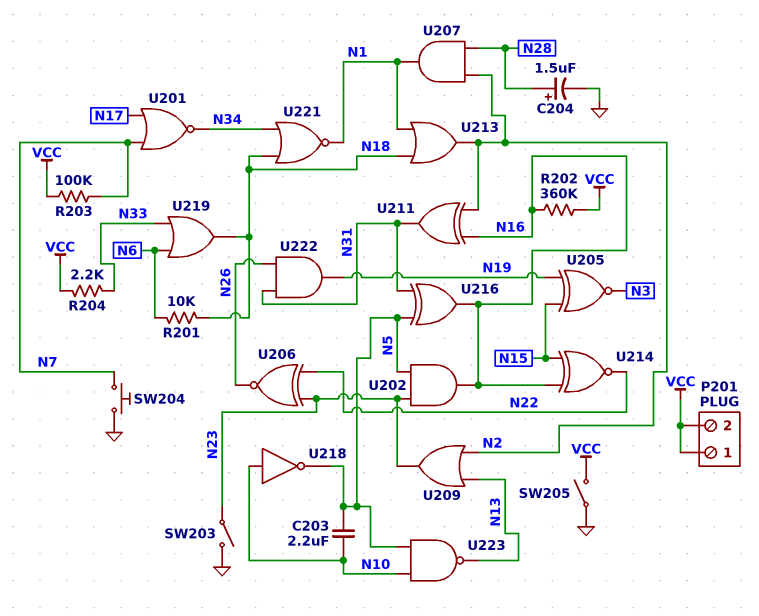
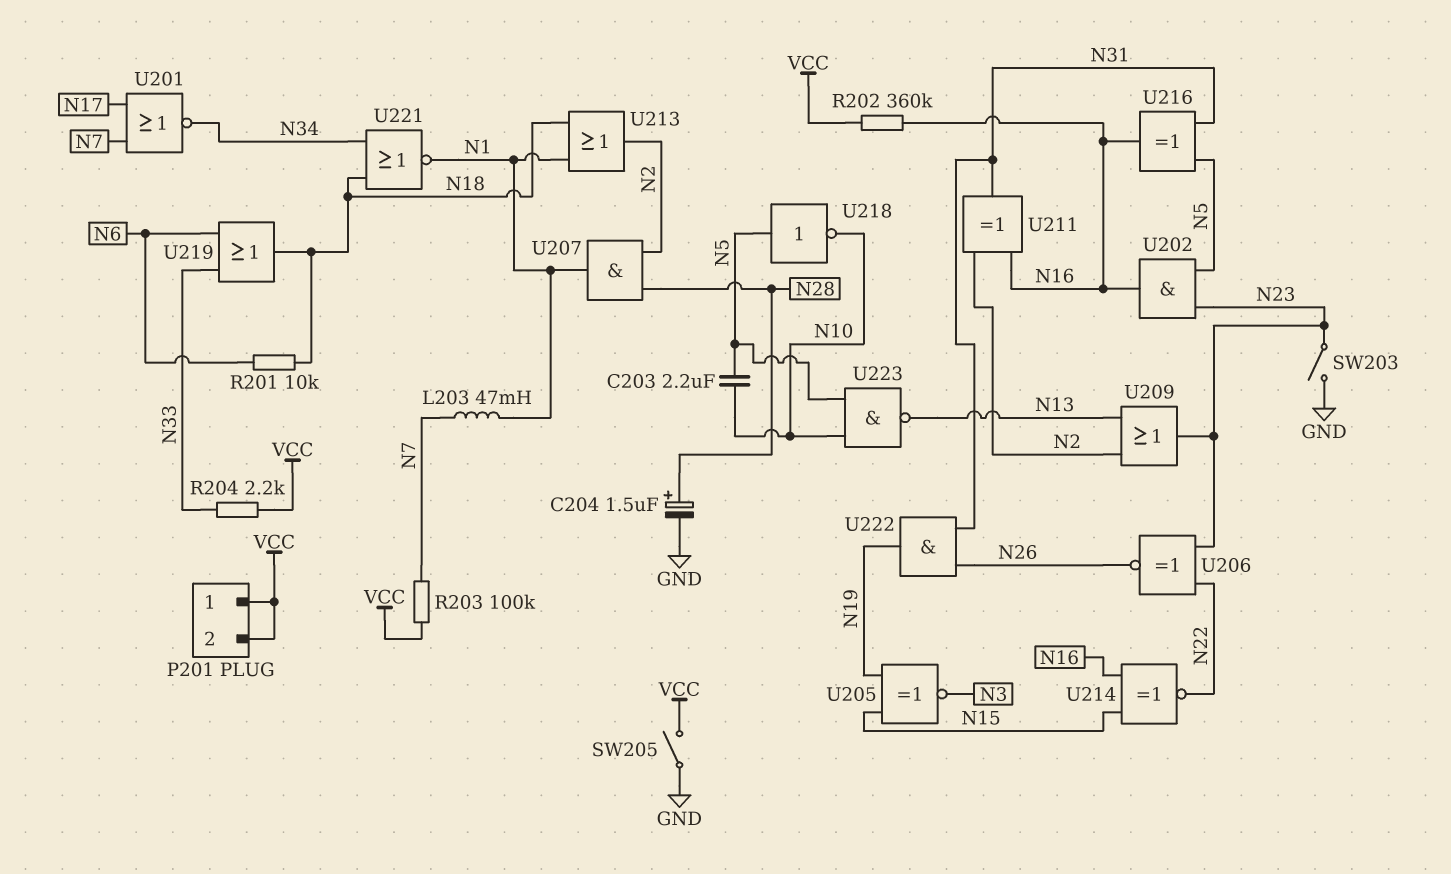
L203: none -> 47mH (N1, N7)
SW204: button (GND, N7) -> none
U218: NOT (in N10, out N5) -> NOT (in N5, out N10)

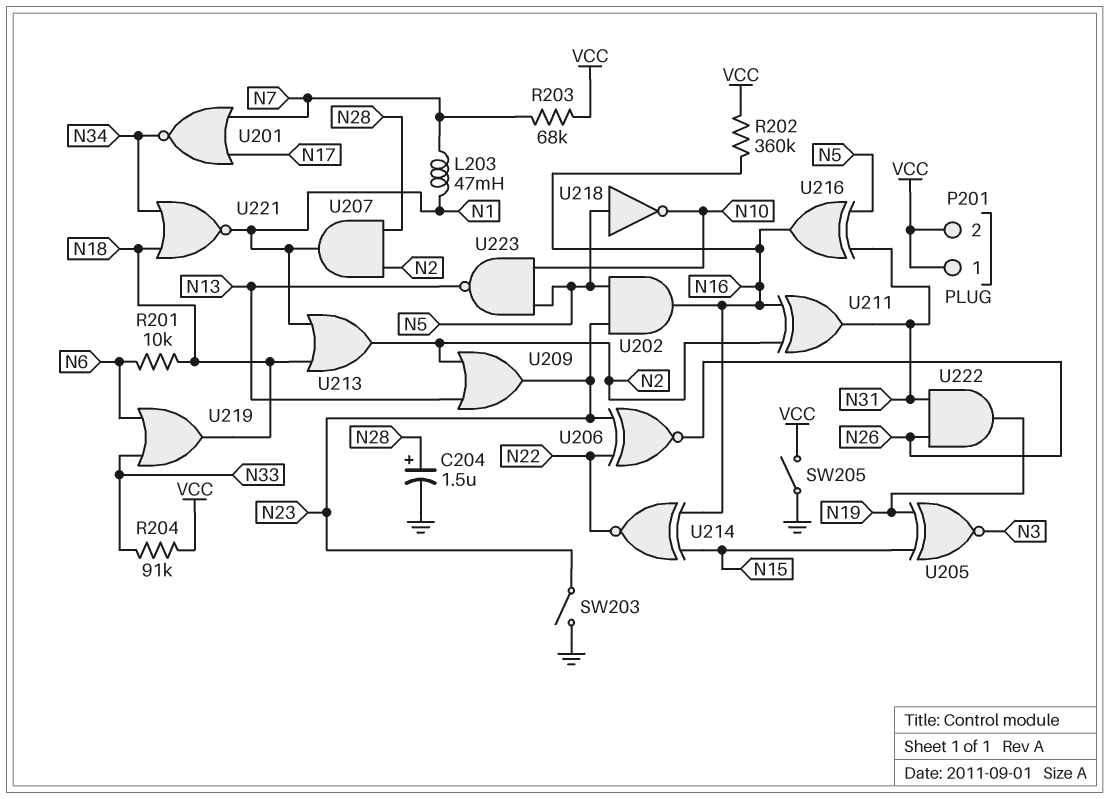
C203: 2.2uF (N5, N10) -> none
R203: 100k (N7, VCC) -> 68k (N7, VCC)
R204: 2.2k (N33, VCC) -> 91k (N33, VCC)

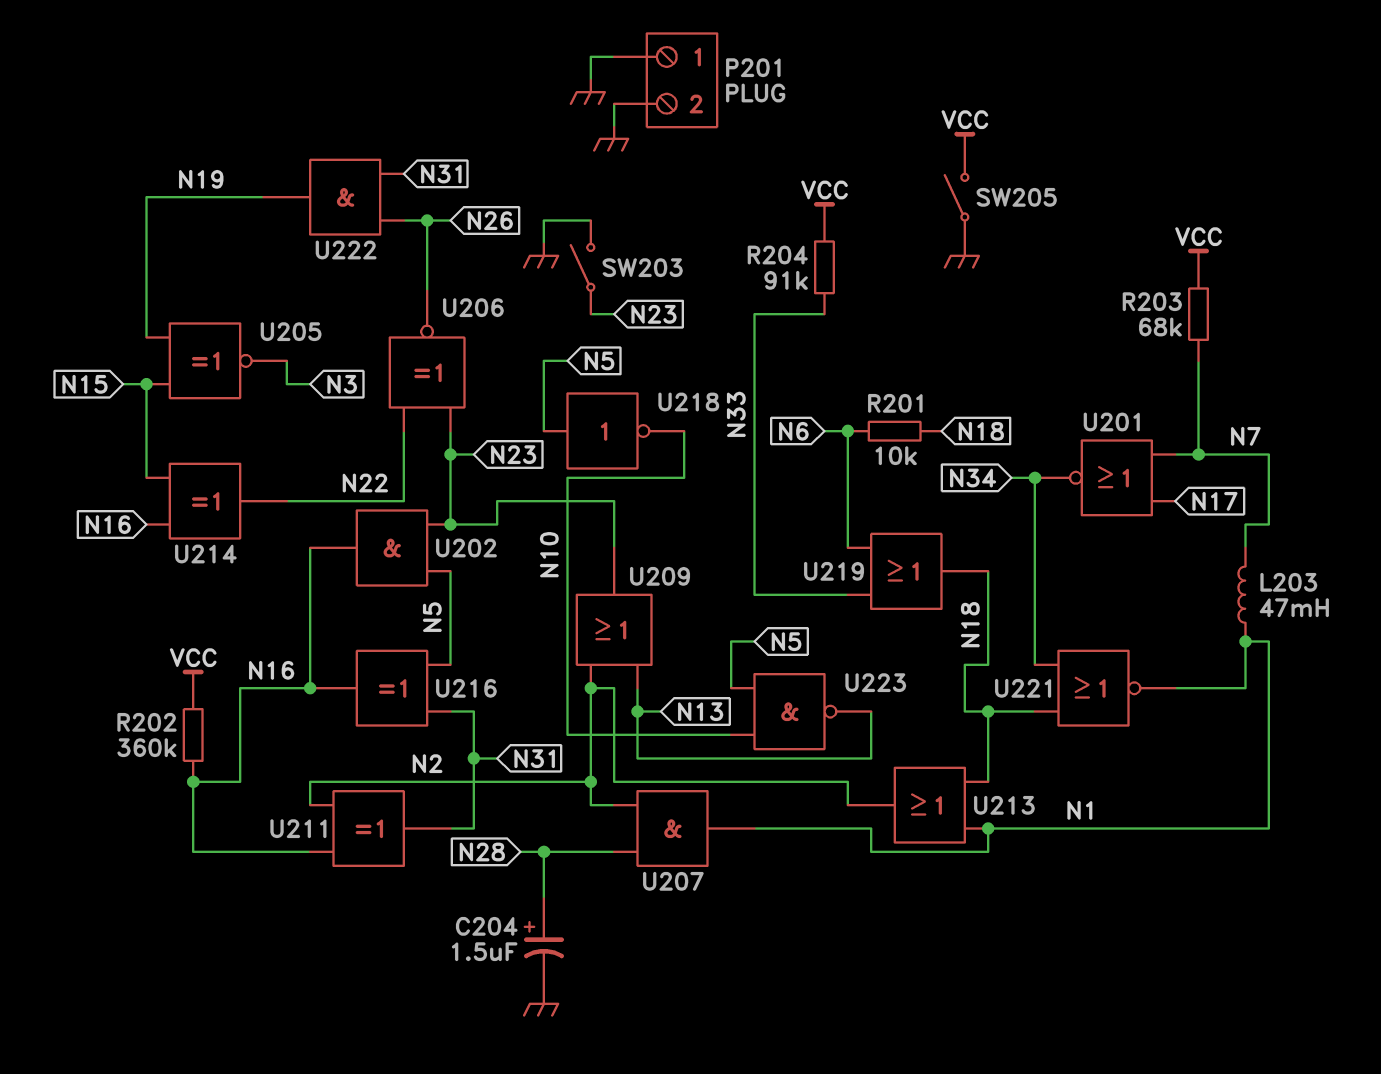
P201 pin 1: VCC -> GND
P201 pin 2: VCC -> GND
U214: XNOR (in N15, in N16, out N22) -> XOR (in N15, in N16, out N22)

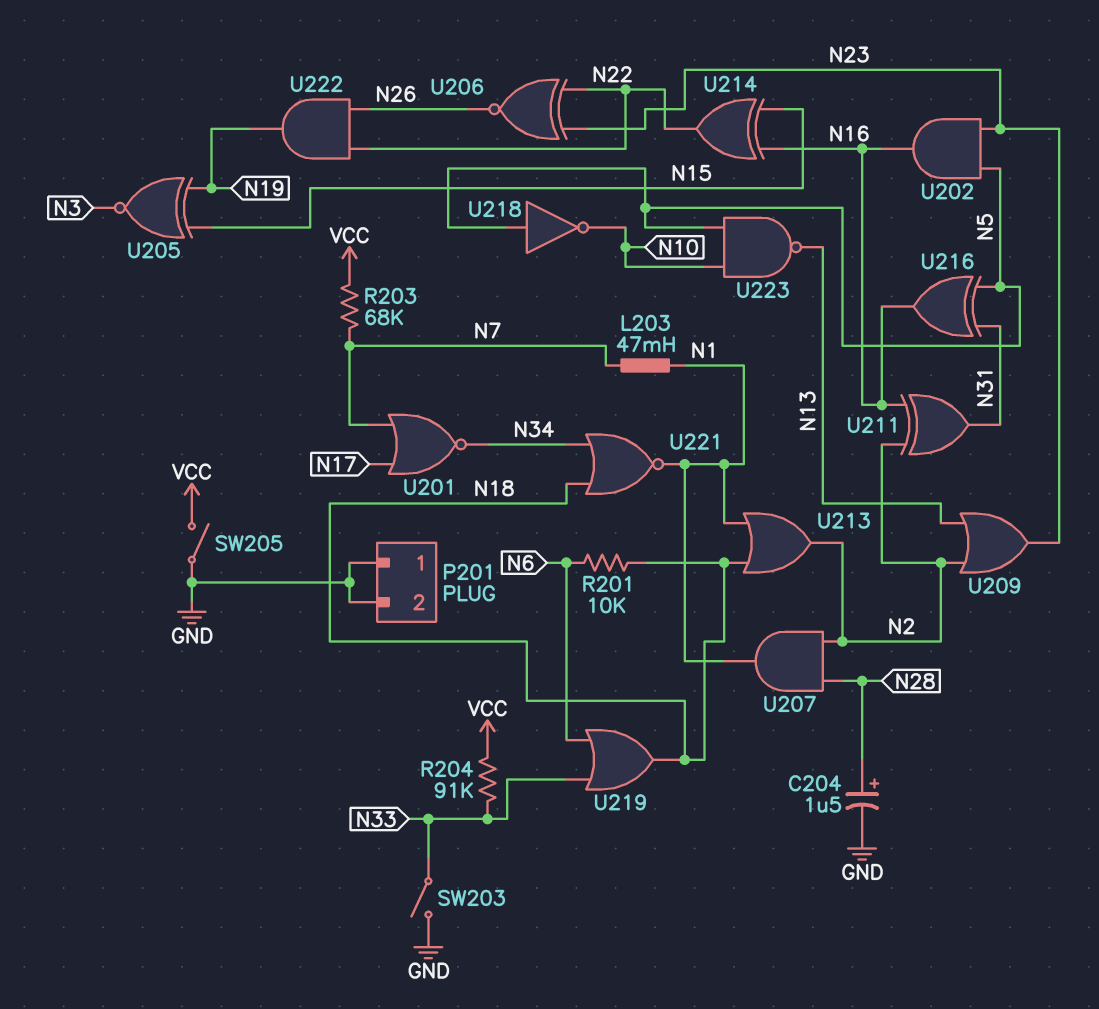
R202: 360k (N16, VCC) -> none
SW203: switch (GND, N23) -> switch (GND, N33)
U222: AND (in N26, in N31, out N19) -> AND (in N22, in N26, out N19)

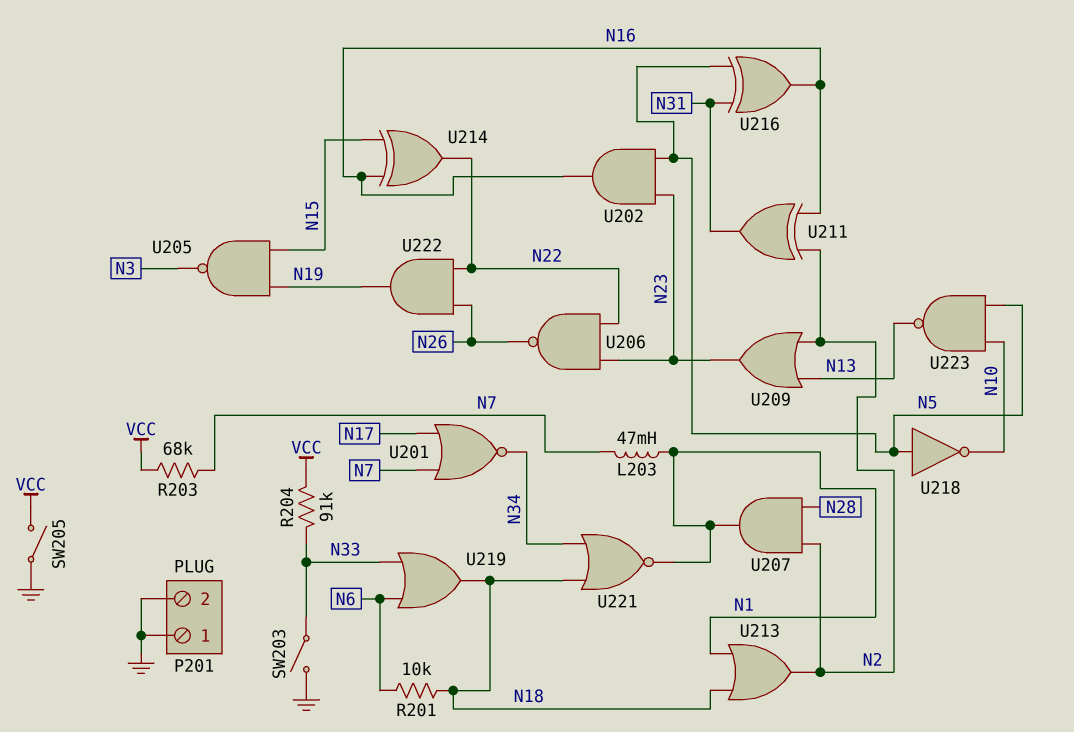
C204: 1.5uF (plus N28, minus GND) -> none
U205: XNOR (in N15, in N19, out N3) -> NAND (in N15, in N19, out N3)
U206: XNOR (in N22, in N23, out N26) -> NAND (in N22, in N23, out N26)

